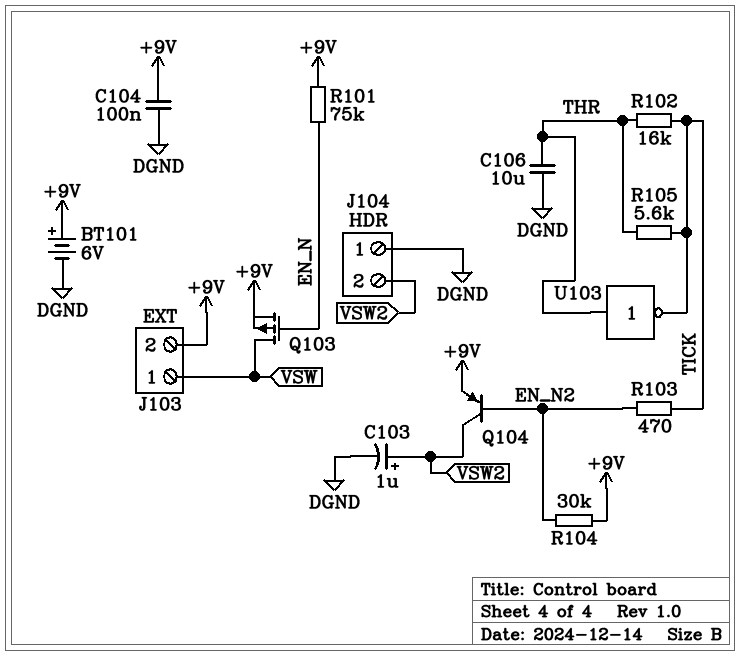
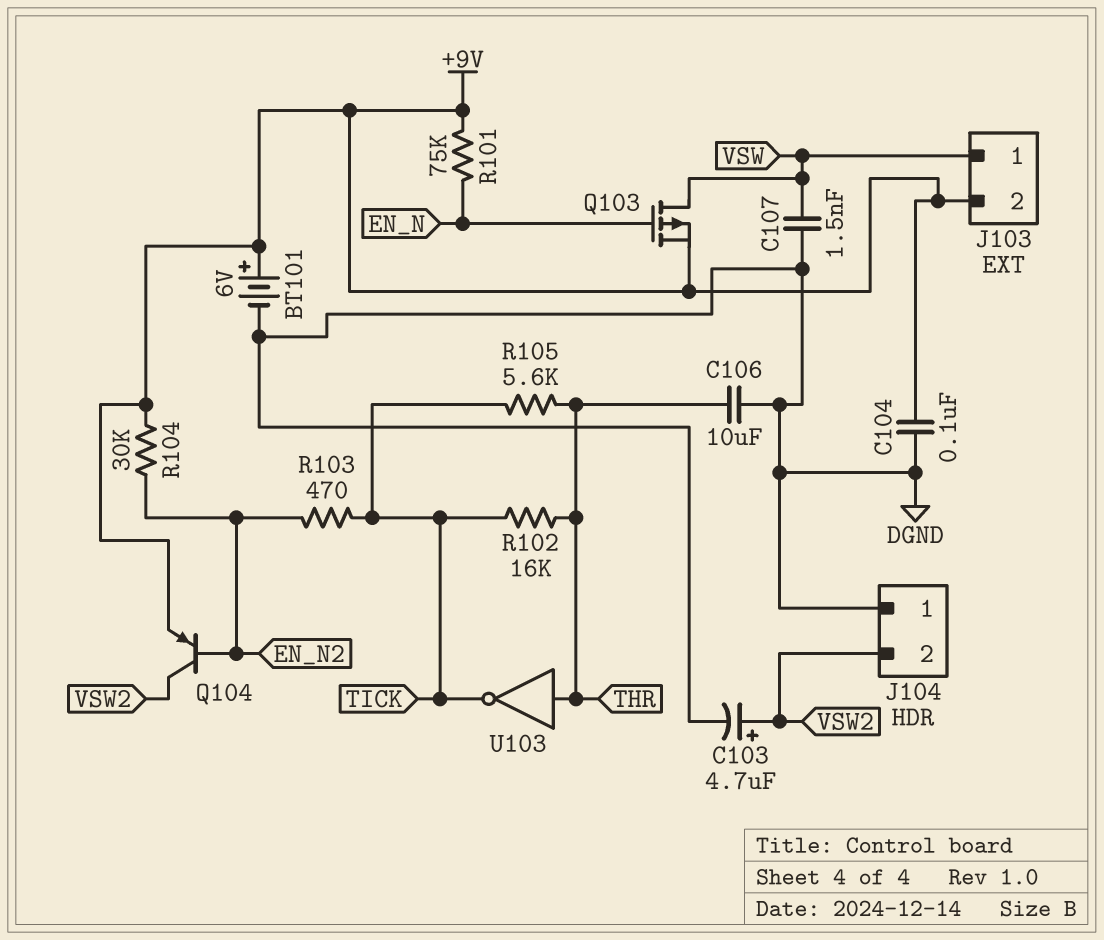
C103: 1uF (plus VSW2, minus DGND) -> 4.7uF (plus VSW2, minus DGND)
C107: none -> 1.5nF (DGND, VSW)

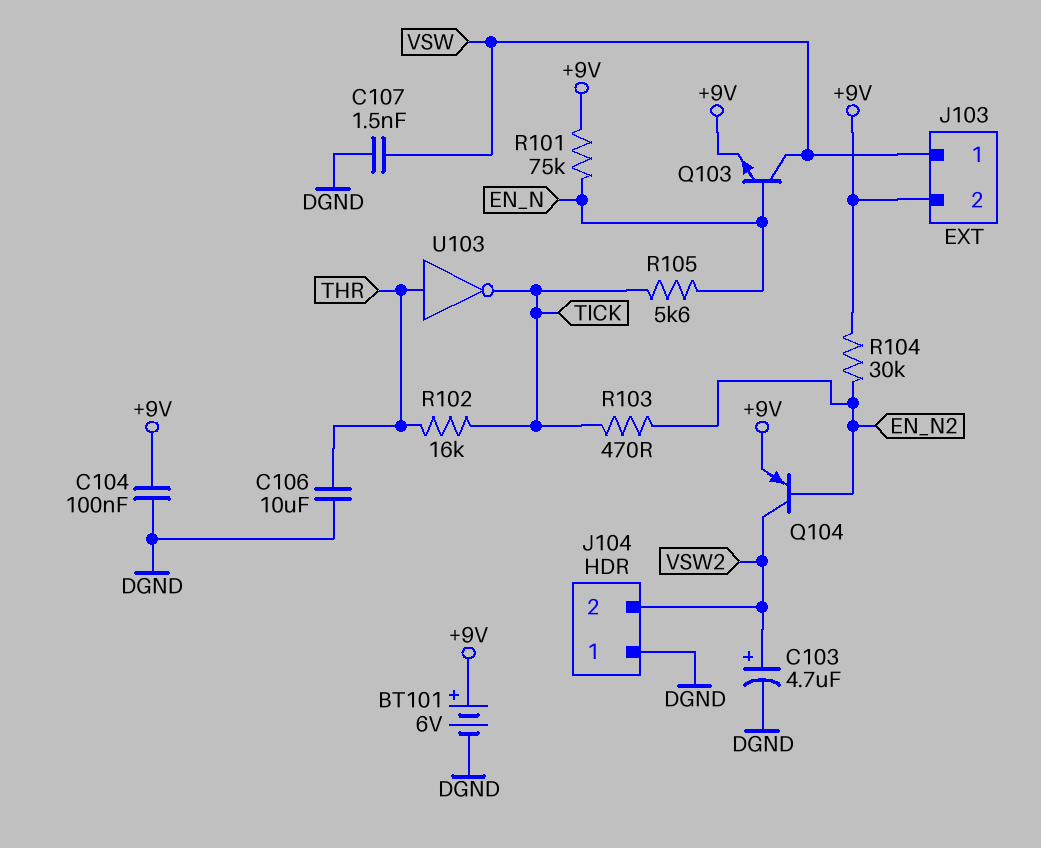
Q103: PMOS (G EN_N, D VSW, S +9V) -> NPN (B EN_N, C VSW, E +9V)
R105: 5.6k (THR, TICK) -> 5.6k (EN_N, TICK)

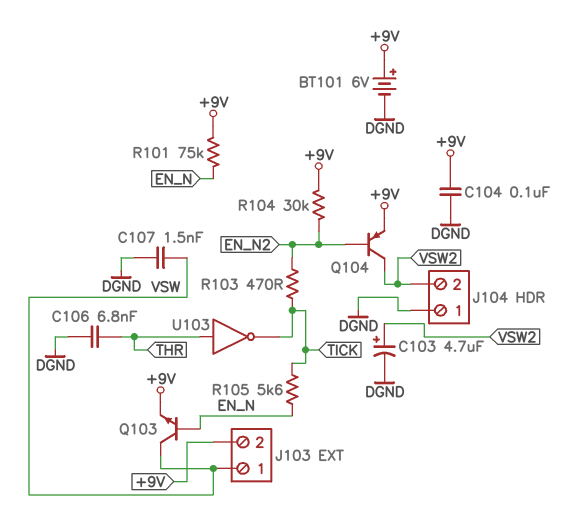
C106: 10uF (DGND, THR) -> 6.8nF (DGND, THR)
R102: 16k (THR, TICK) -> none

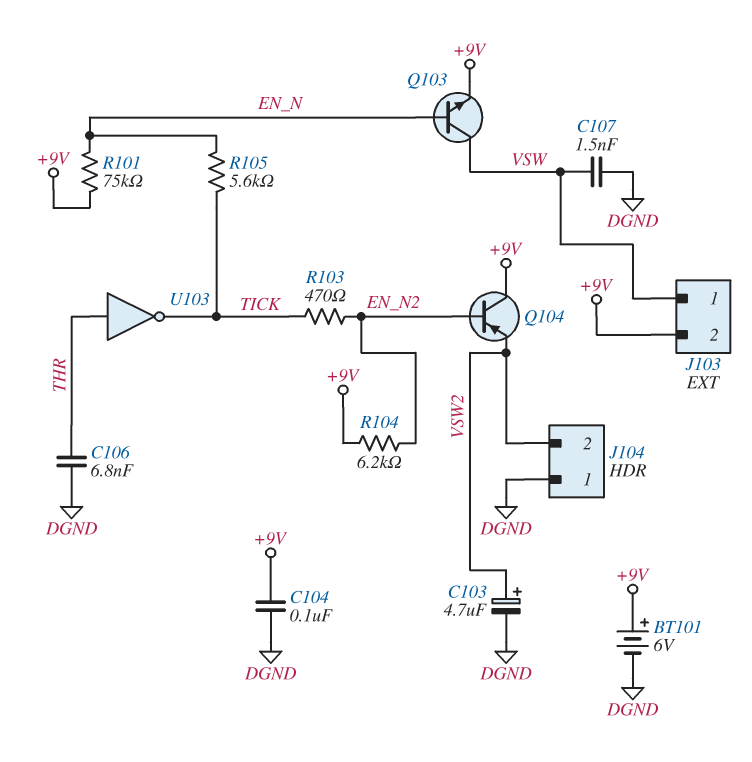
Q104: PNP (B EN_N2, C VSW2, E +9V) -> PNP (B EN_N2, C +9V, E VSW2)
R104: 30k (+9V, EN_N2) -> 6.2k (+9V, EN_N2)

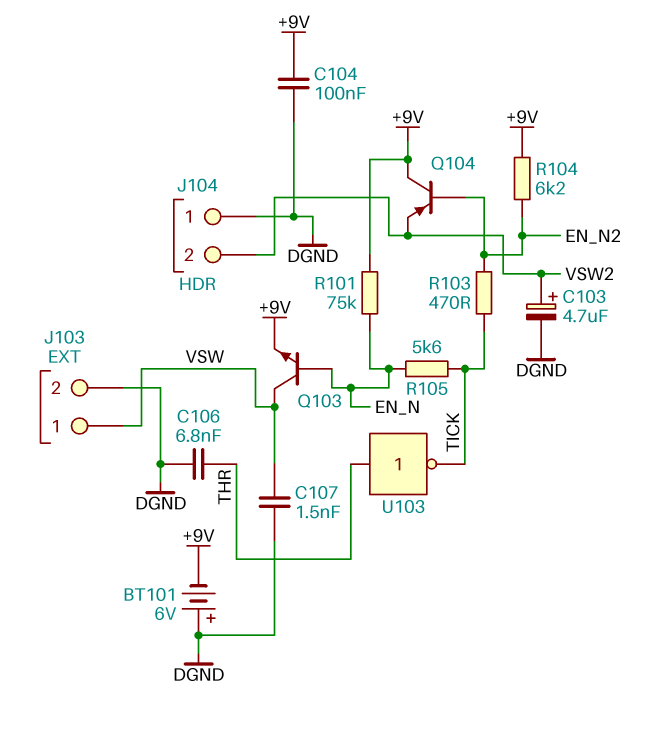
BT101: 6V (plus +9V, minus DGND) -> 6V (plus DGND, minus +9V)
J103 pin 2: +9V -> DGND

